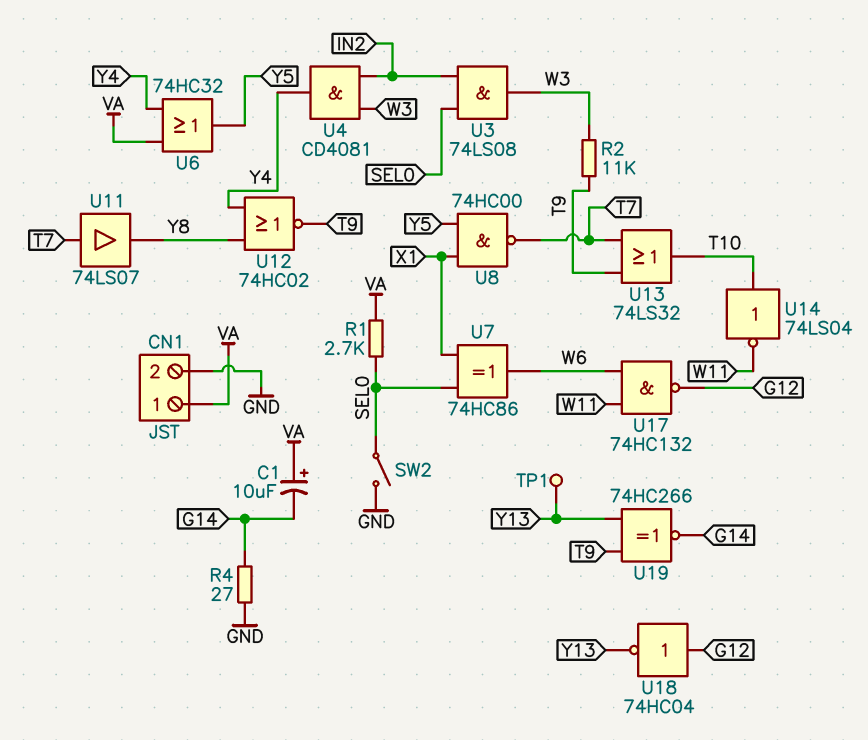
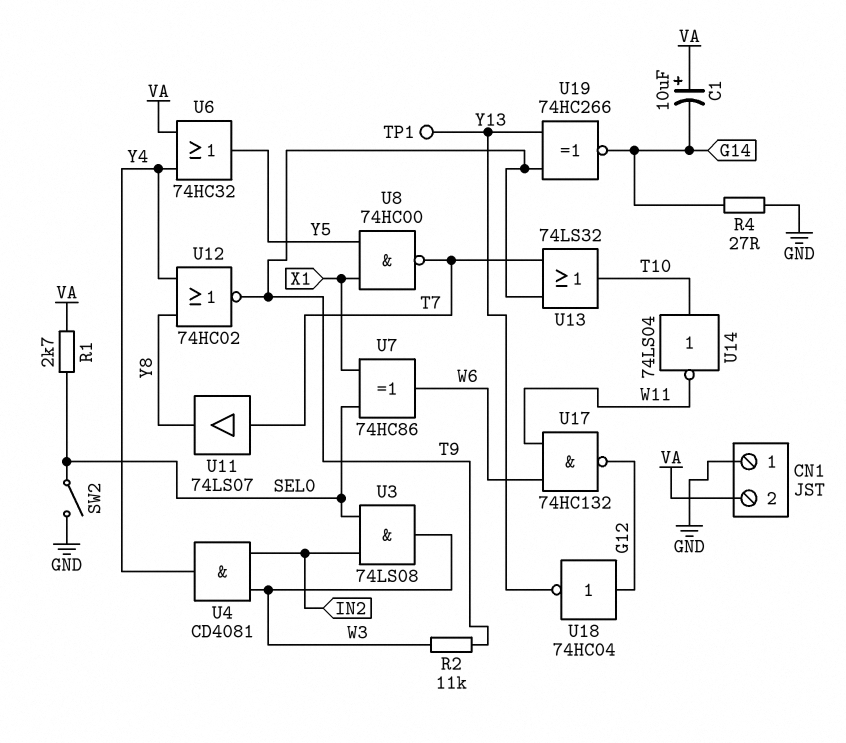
CN1 pin 1: VA -> GND
CN1 pin 2: GND -> VA

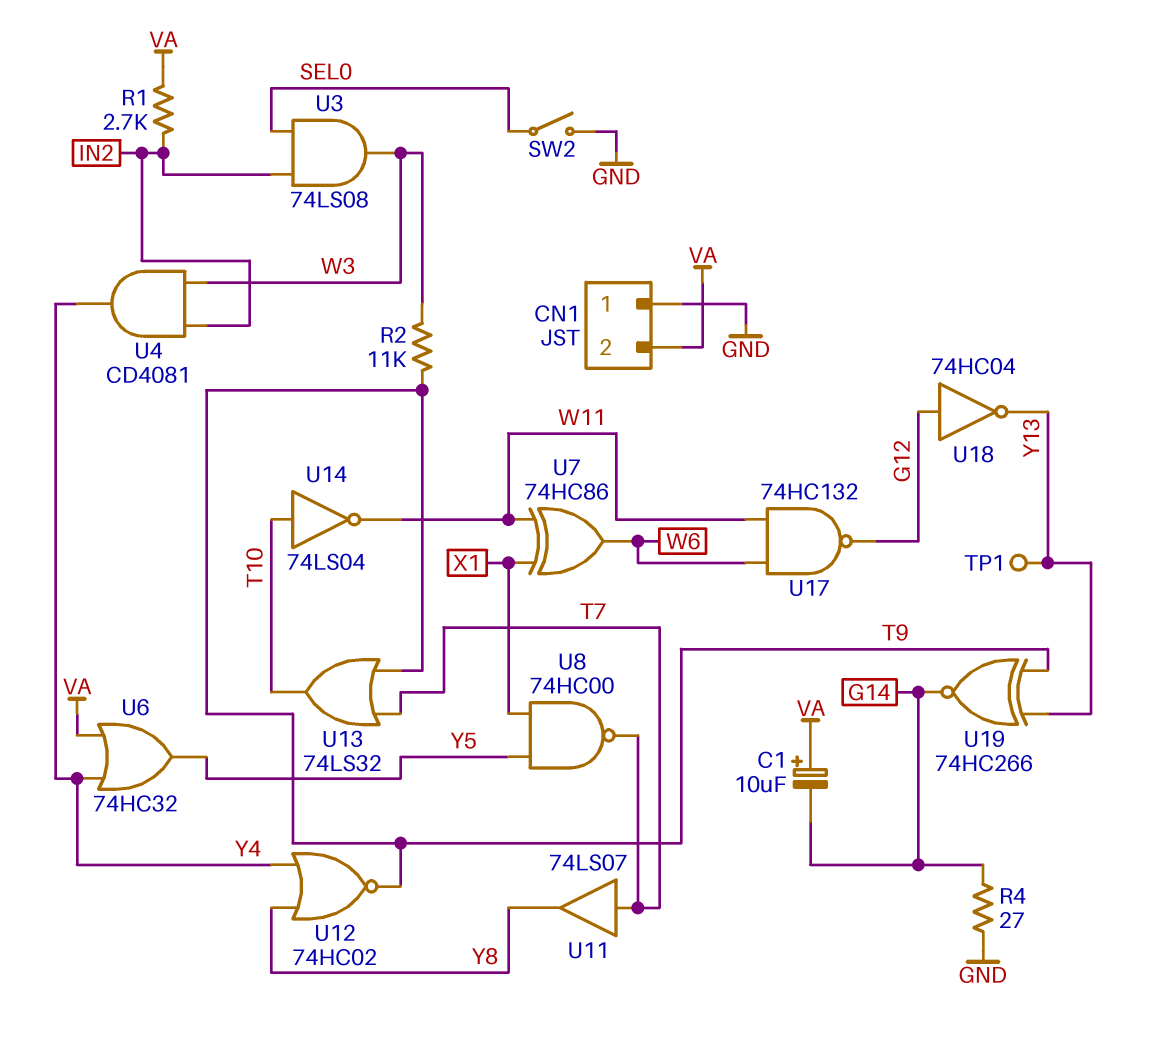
R1: 2.7k (SEL0, VA) -> 2.7k (IN2, VA)
U7: XOR 74HC86 (in SEL0, in X1, out W6) -> XOR 74HC86 (in W11, in X1, out W6)

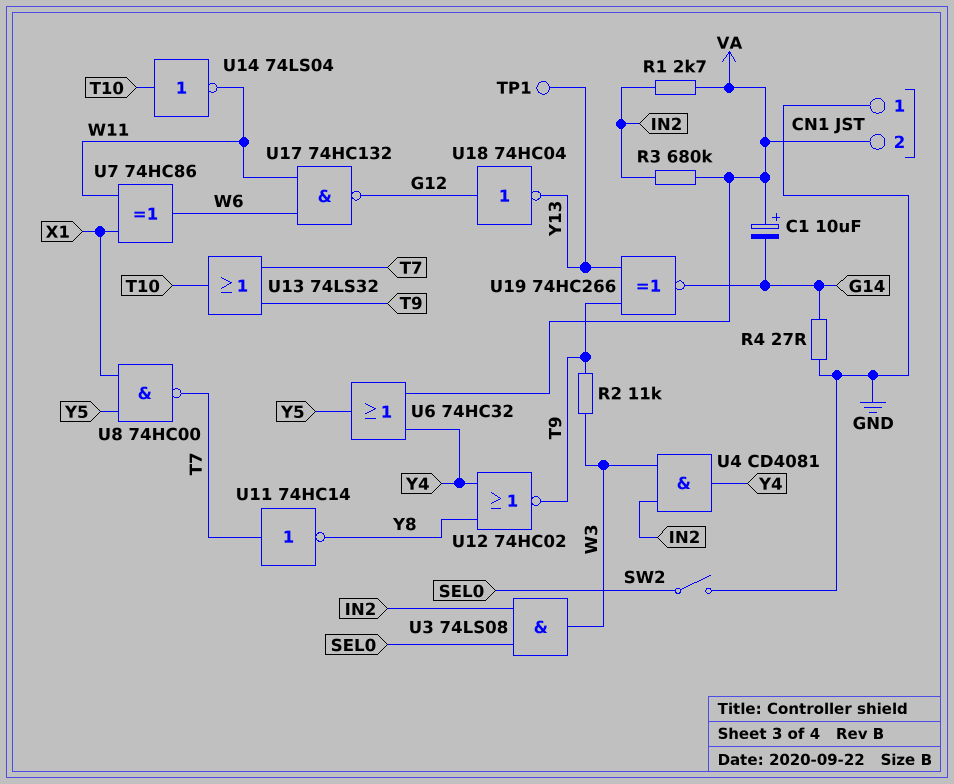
R3: none -> 680k (IN2, VA)
U11: buffer 74LS07 (in T7, out Y8) -> NOT 74HC14 (in T7, out Y8)

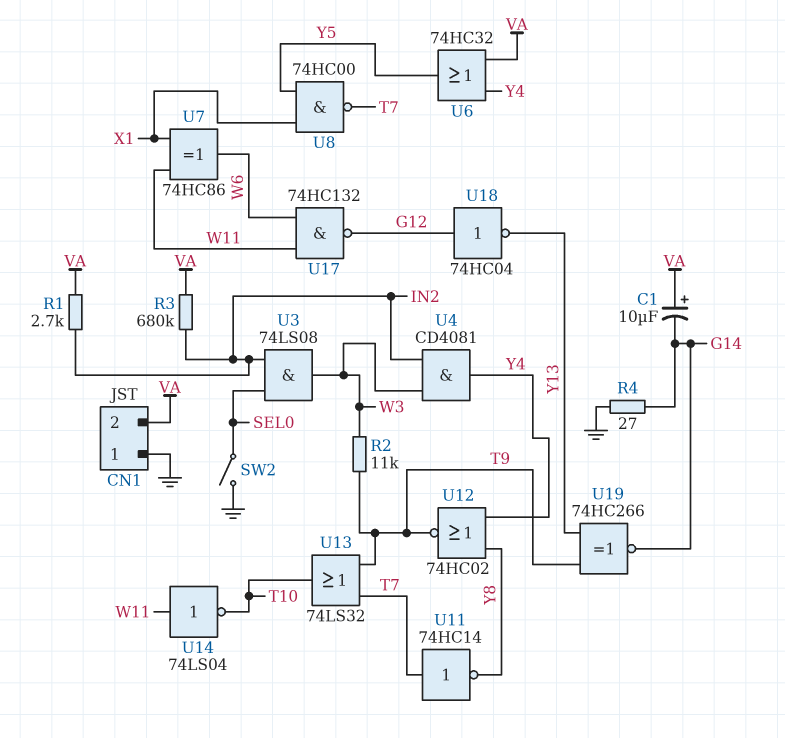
TP1: test point (Y13) -> none
U14: NOT 74LS04 (in T10, out W11) -> NOT 74LS04 (in W11, out T10)

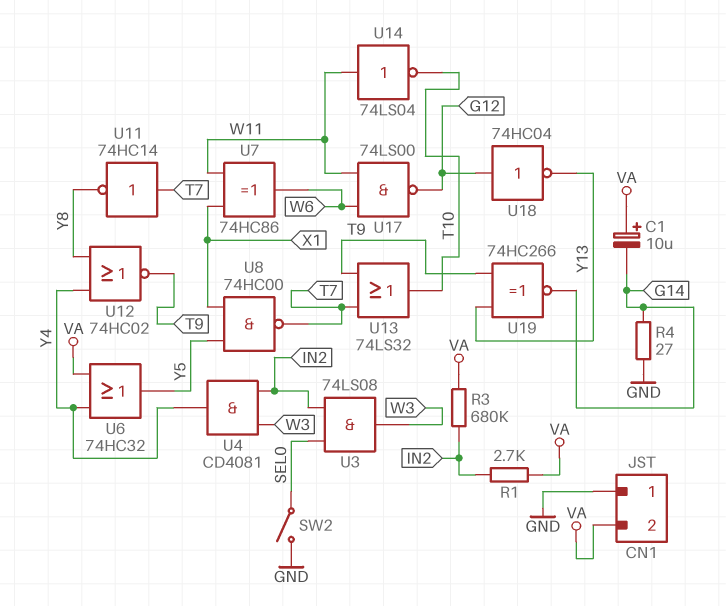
R2: 11k (T9, W3) -> none
U17: NAND 74HC132 (in W6, in W11, out G12) -> NAND 74LS00 (in W6, in W11, out G12)

